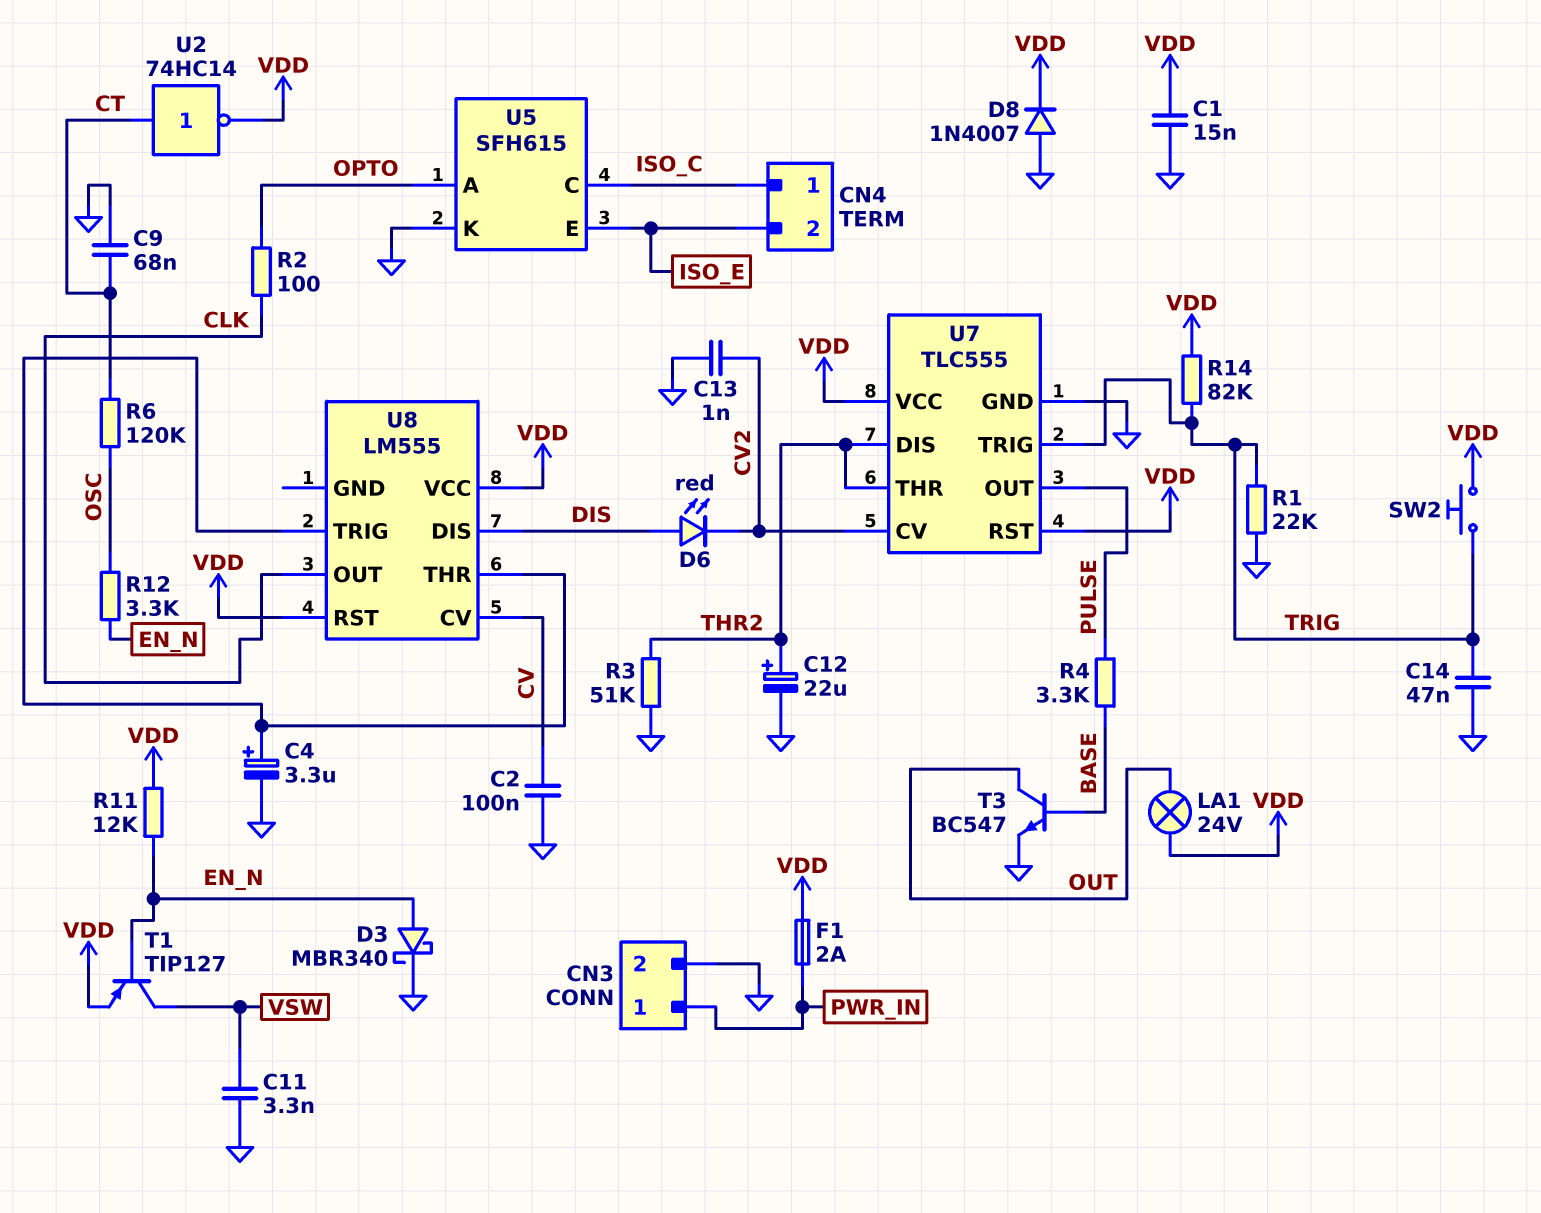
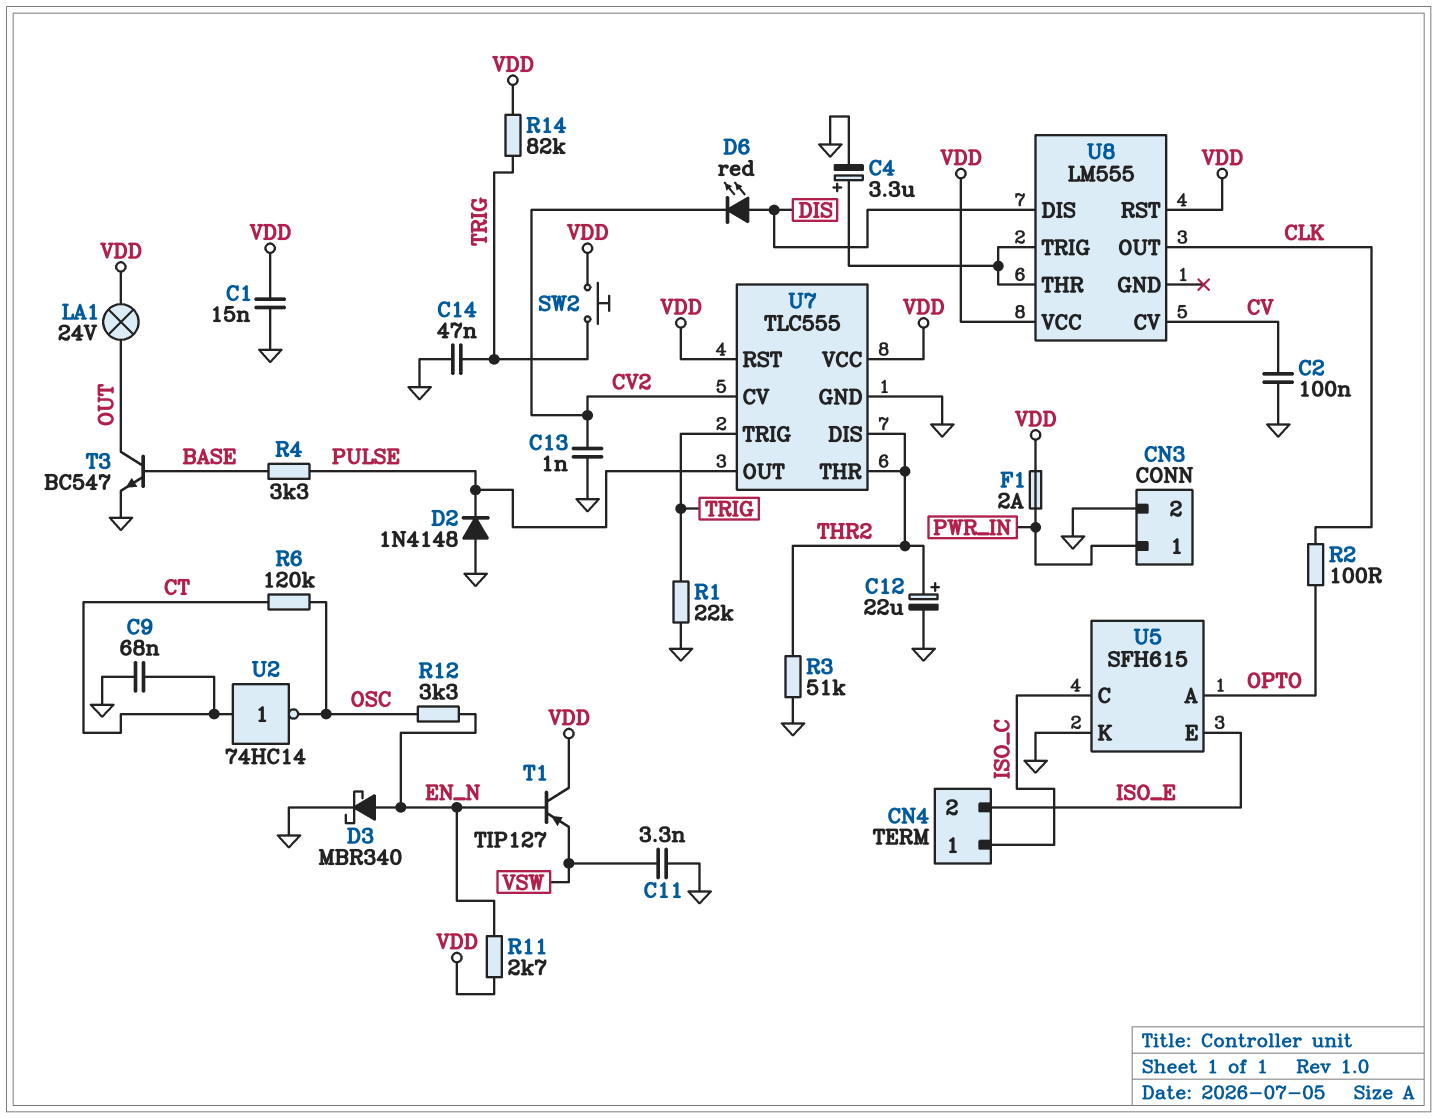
D2: none -> diode 1N4148 (A GND, K PULSE)
D8: diode 1N4007 (A GND, K VDD) -> none
R11: 12k (EN_N, VDD) -> 2.7k (EN_N, VDD)
T1: PNP TIP127 (B EN_N, C VSW, E VDD) -> PNP TIP127 (B EN_N, C VDD, E VSW)
U2: NOT 74HC14 (in CT, out VDD) -> NOT 74HC14 (in CT, out OSC)

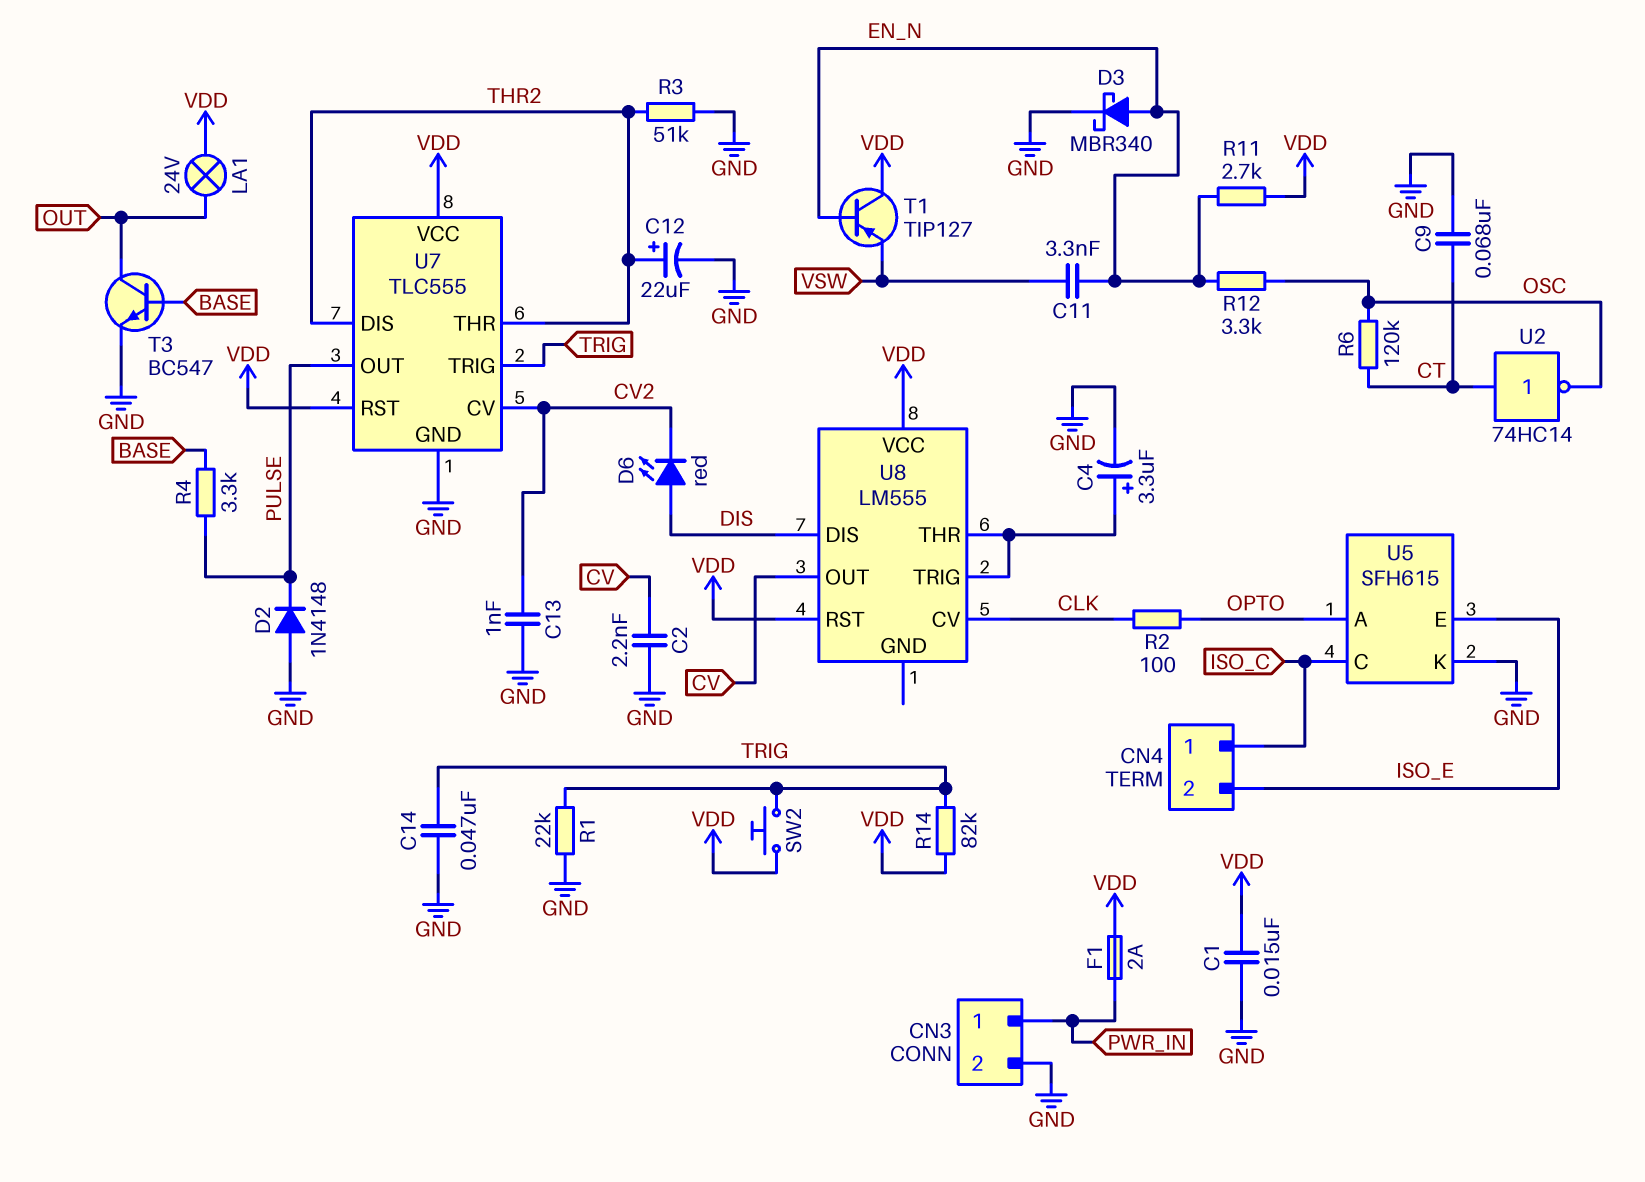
C2: 100nF (CV, GND) -> 2.2nF (CV, GND)
C11: 3.3nF (GND, VSW) -> 3.3nF (EN_N, VSW)
U8 pin CV: CV -> CLK
U8 pin OUT: CLK -> CV

